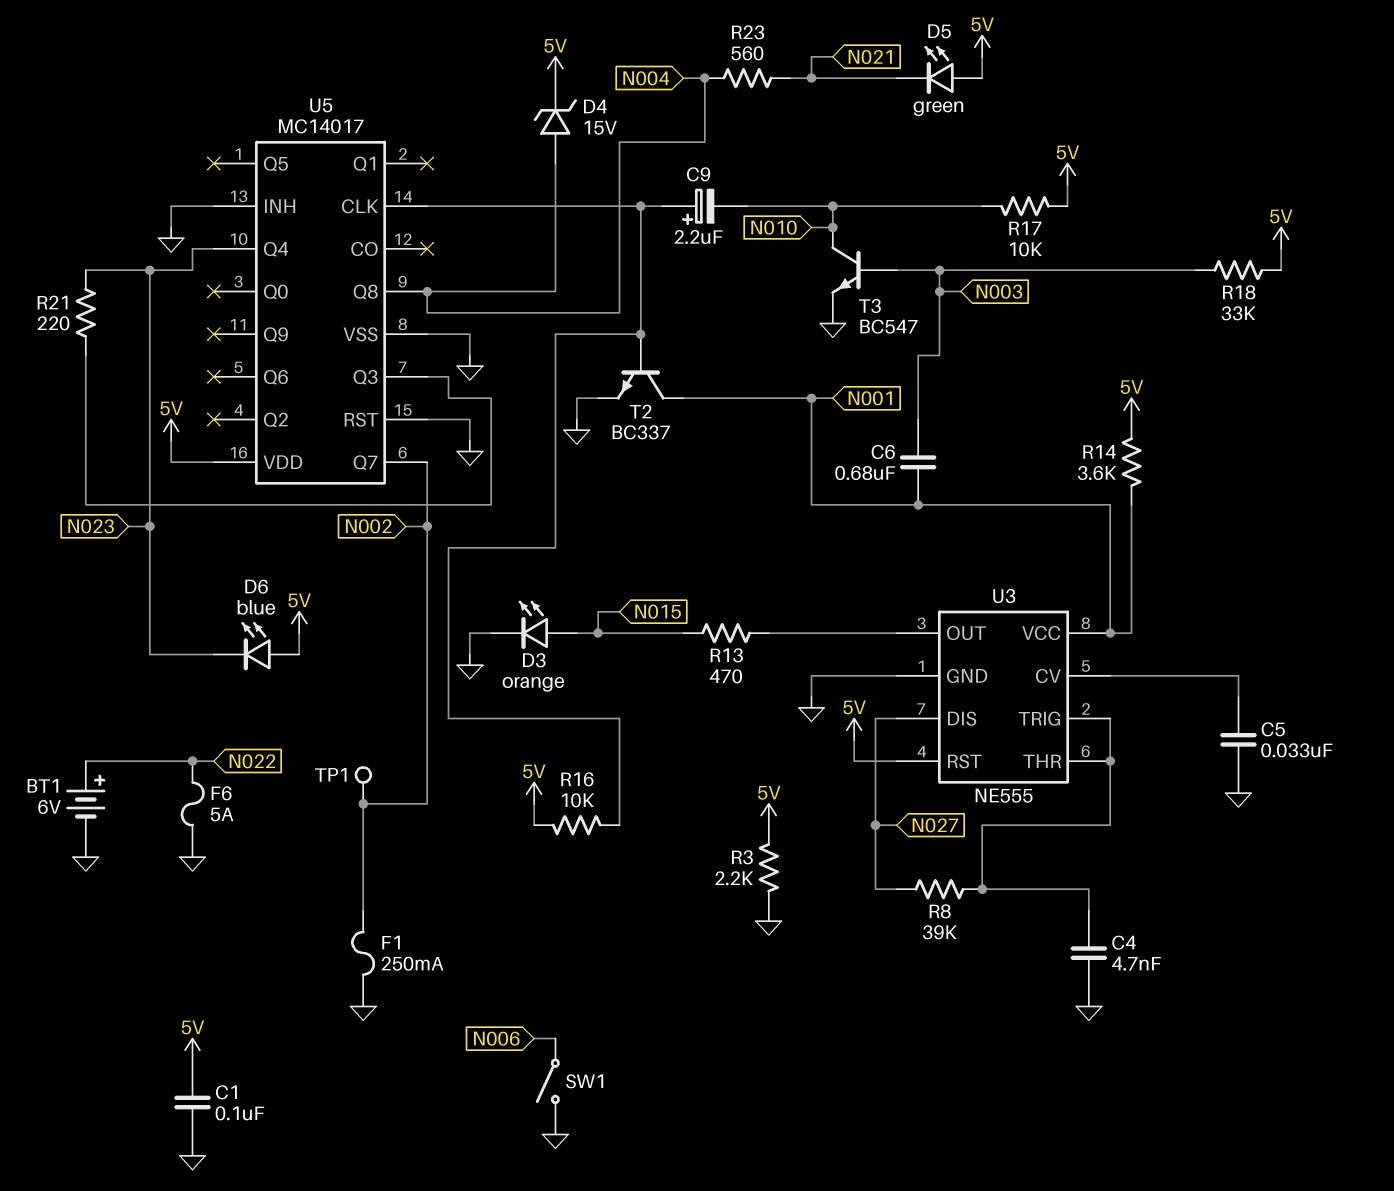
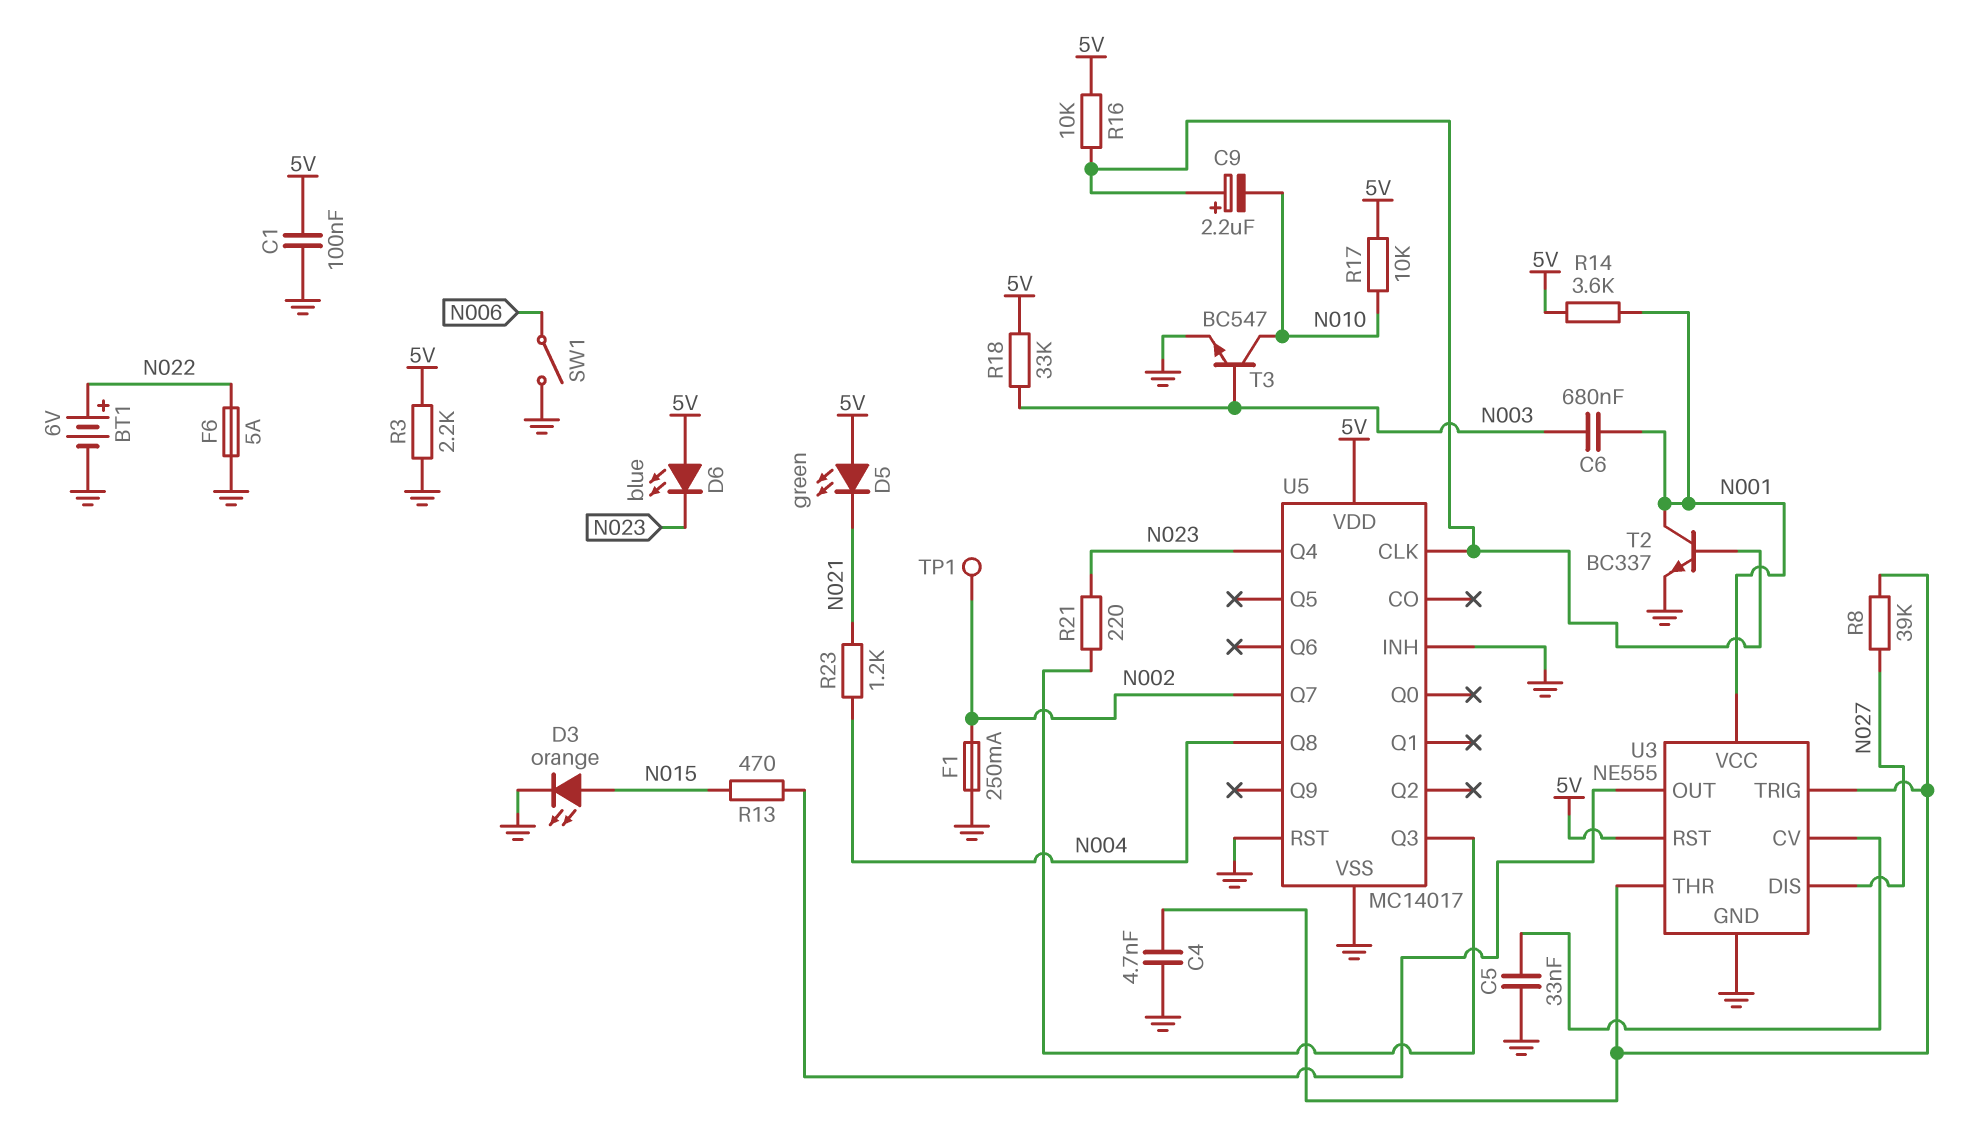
D4: zener 15V (A N004, K 5V) -> none
R23: 560 (N004, N021) -> 1.2k (N004, N021)

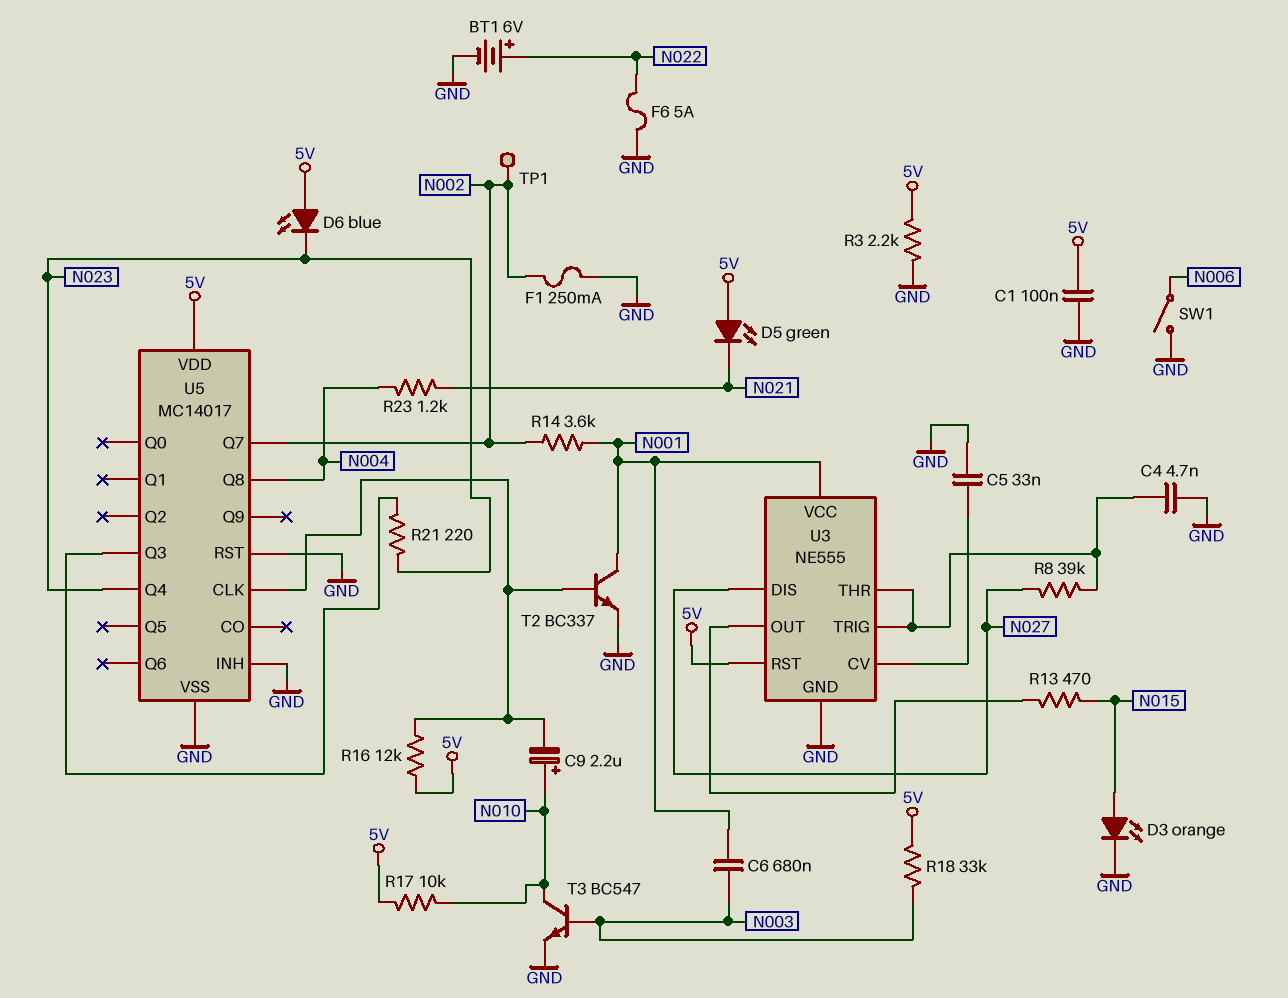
C9: 2.2uF (plus U5/CLK, minus N010) -> 2.2uF (plus N010, minus U5/CLK)
R14: 3.6k (5V, N001) -> 3.6k (N001, N002)
R16: 10k (5V, U5/CLK) -> 12k (5V, U5/CLK)

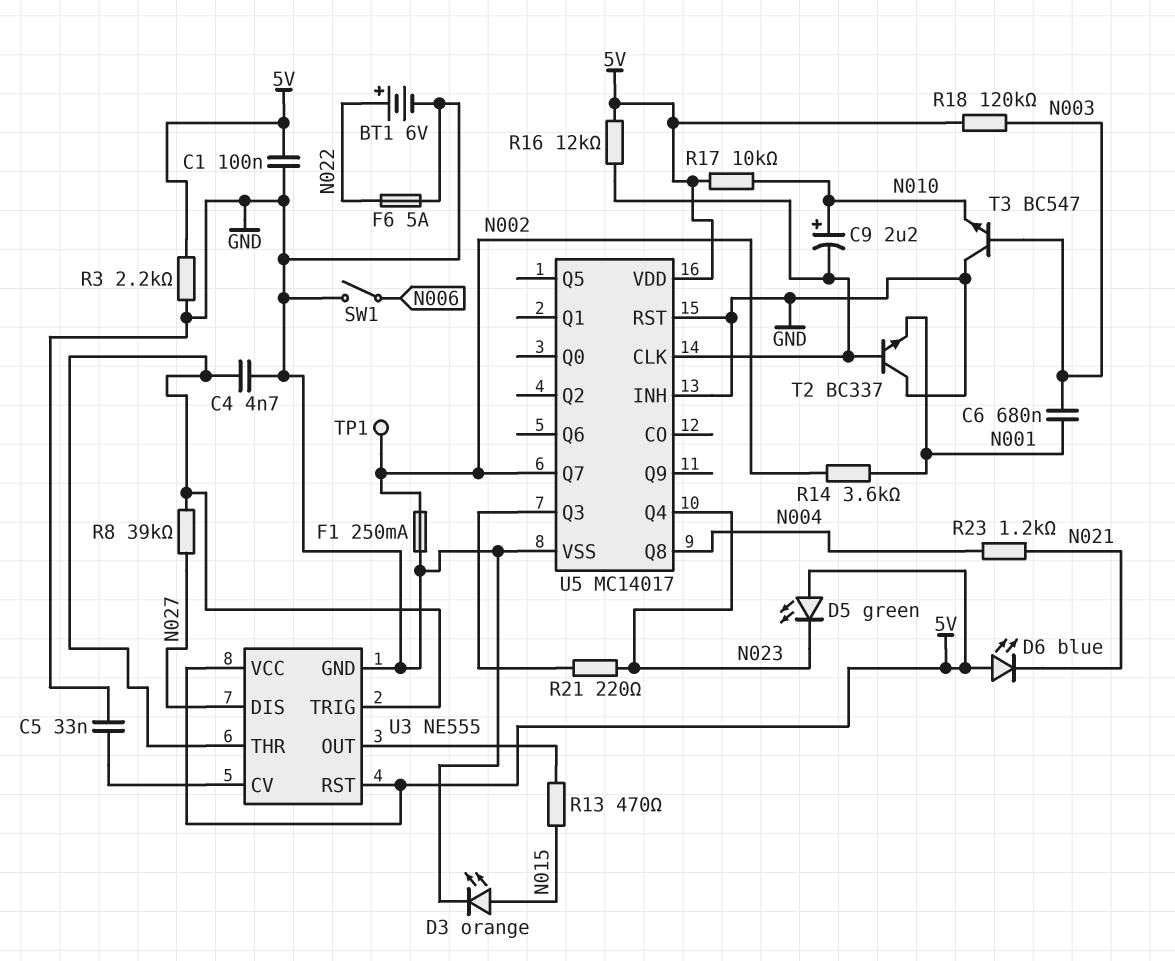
D5: LED green (A 5V, K N021) -> LED green (A 5V, K N023)
D6: LED blue (A 5V, K N023) -> LED blue (A 5V, K N021)
R18: 33k (5V, N003) -> 120k (5V, N003)
T2: NPN BC337 (B U5/CLK, C N001, E GND) -> NPN BC337 (B U5/CLK, C GND, E N001)
T3: NPN BC547 (B N003, C N010, E GND) -> NPN BC547 (B N003, C GND, E N010)
U3 pin VCC: N001 -> 5V

